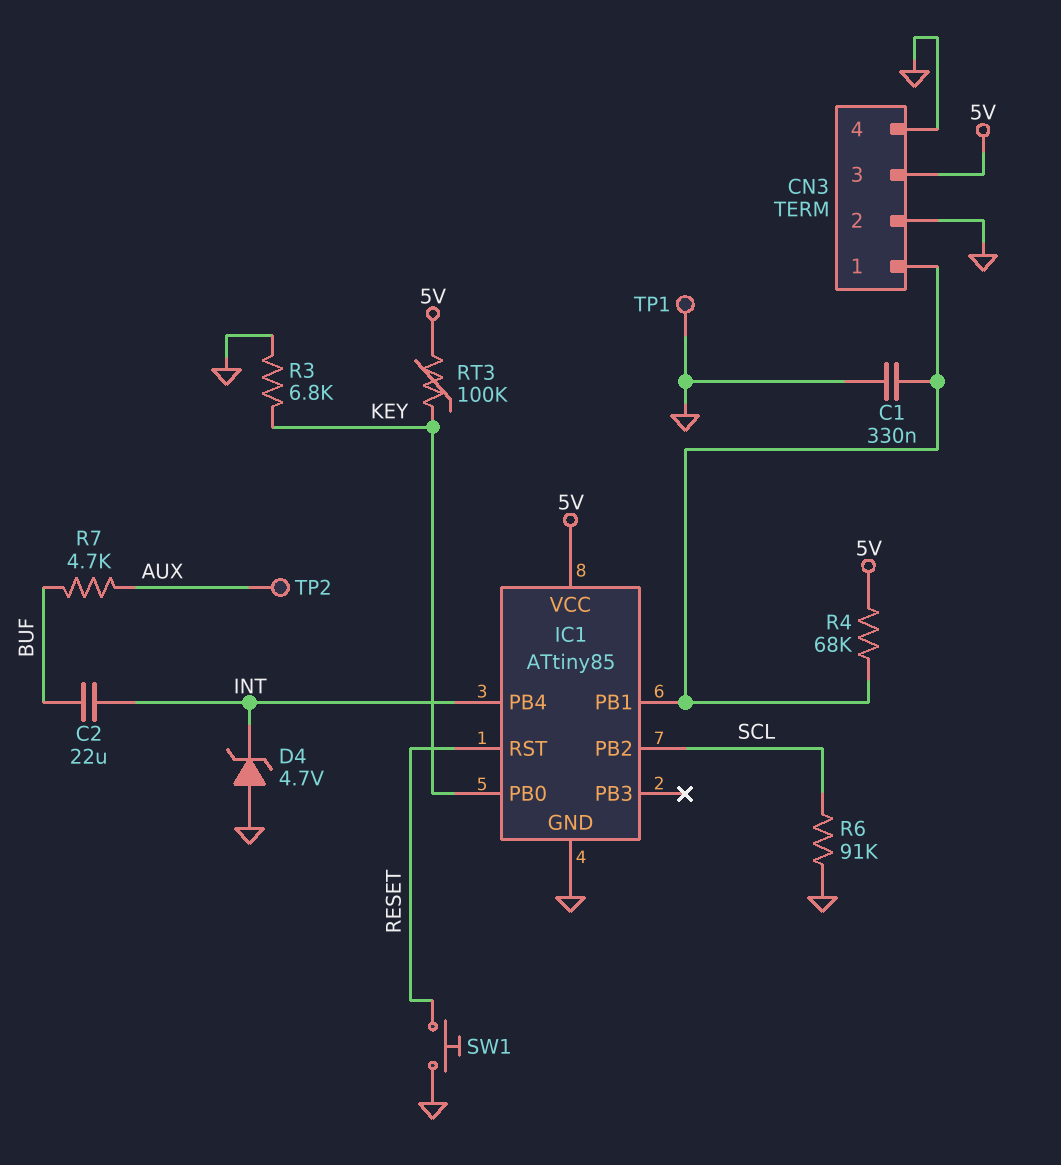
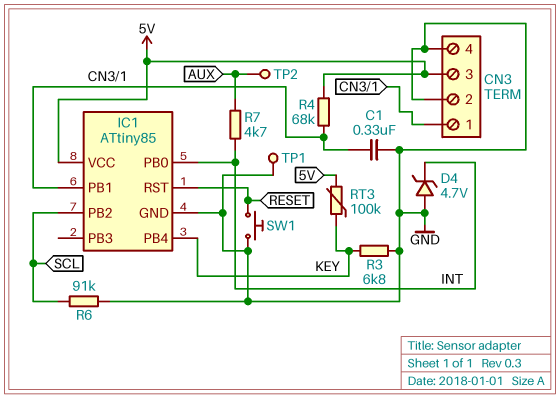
C2: 22uF (BUF, INT) -> none
IC1 pin PB0: KEY -> INT
IC1 pin PB4: INT -> KEY
R7: 4.7k (AUX, BUF) -> 4.7k (AUX, INT)

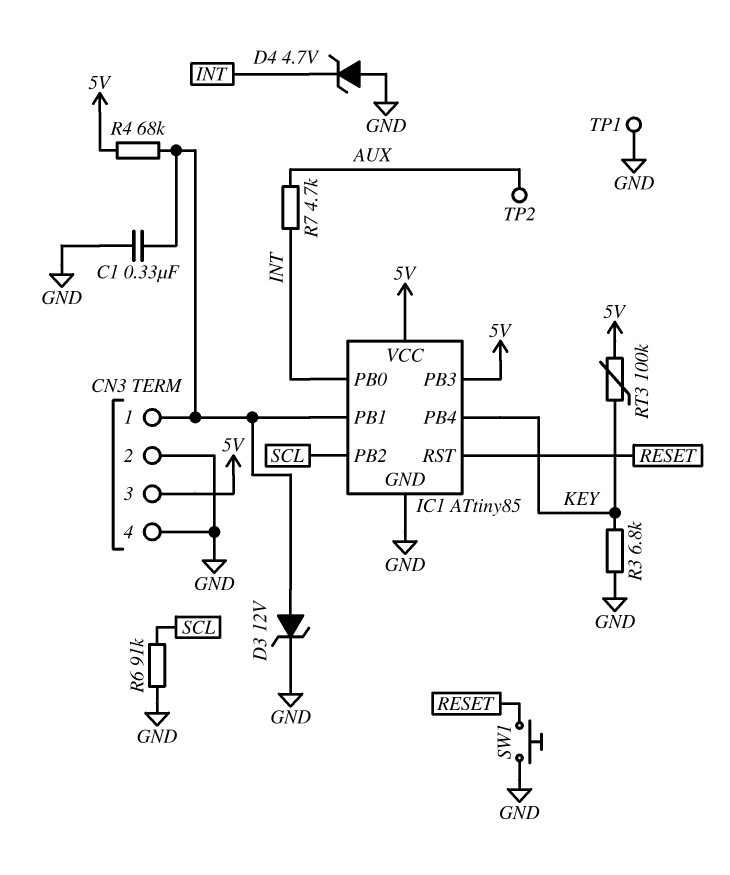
D3: none -> zener 12V (A CN3/1, K GND)
IC1 pin PB3: none -> 5V

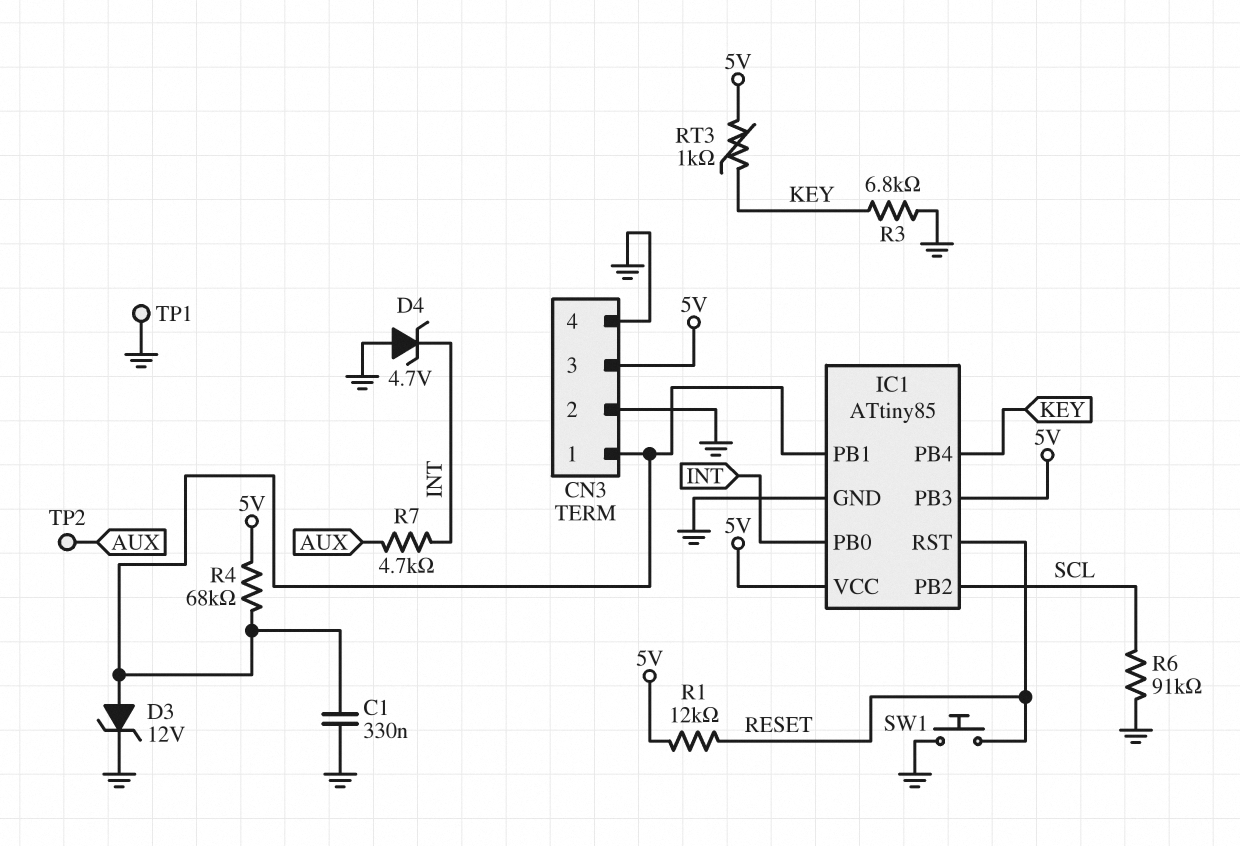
R1: none -> 12k (5V, RESET)
RT3: 100k (5V, KEY) -> 1k (5V, KEY)

